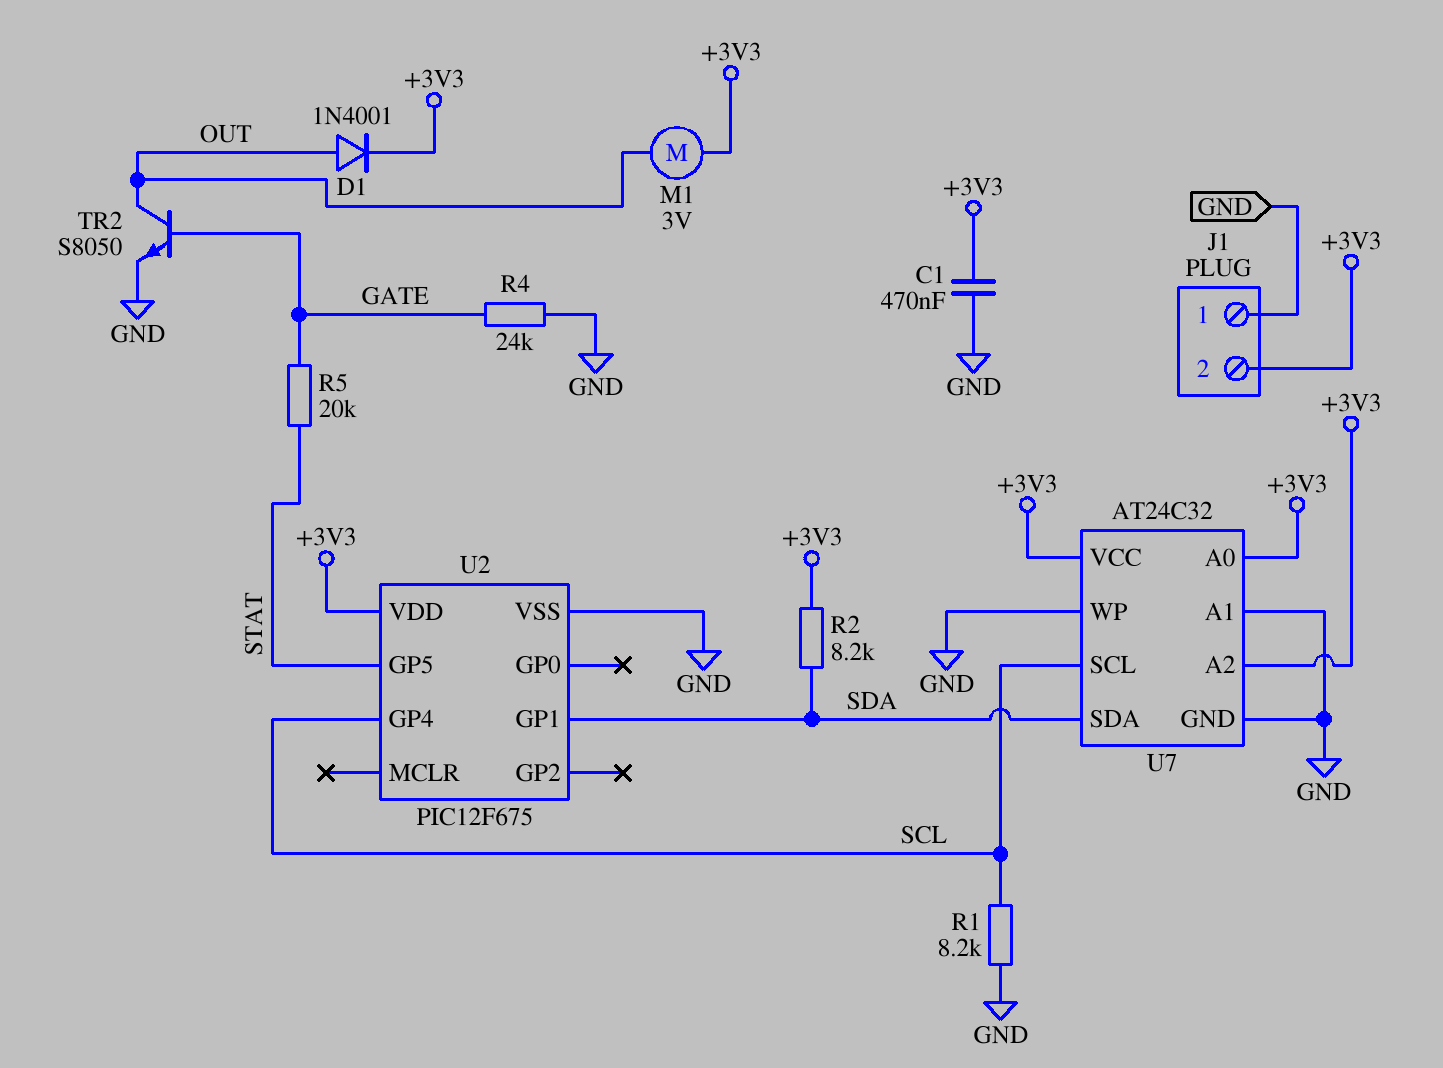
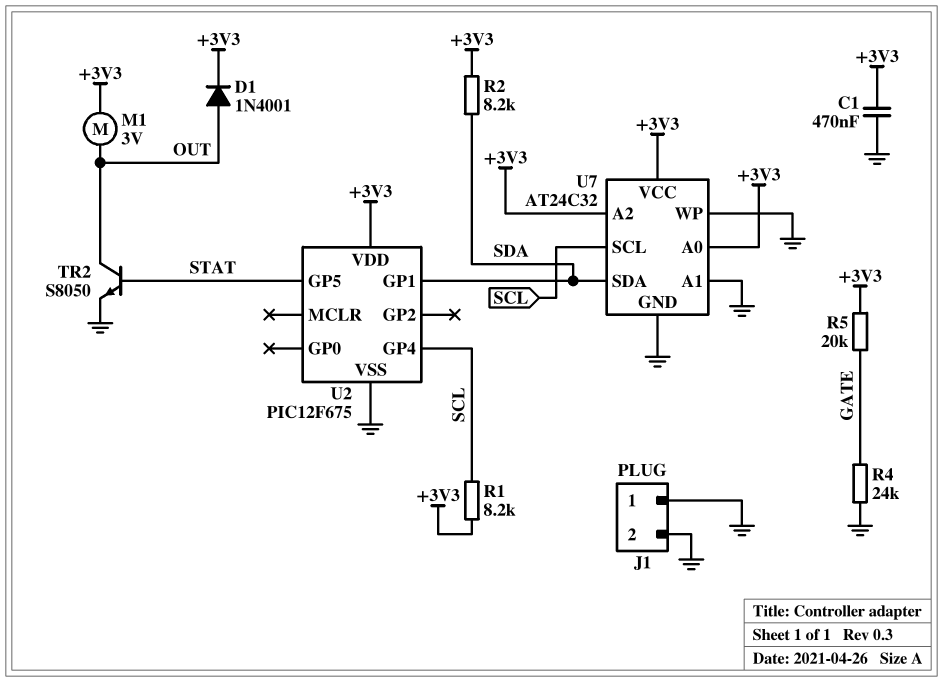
J1 pin 2: +3V3 -> GND
R1: 8.2k (GND, SCL) -> 8.2k (+3V3, SCL)
R5: 20k (GATE, STAT) -> 20k (+3V3, GATE)
TR2: NPN S8050 (B GATE, C OUT, E GND) -> NPN S8050 (B STAT, C OUT, E GND)

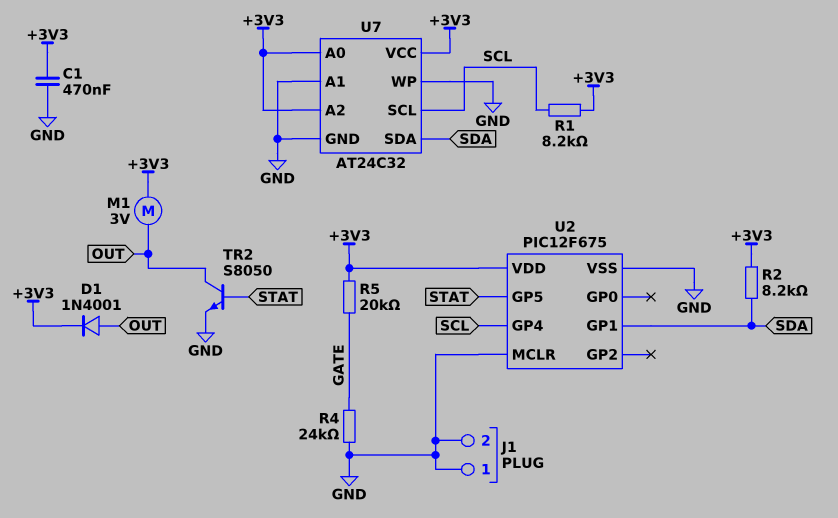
U2 pin MCLR: none -> GND

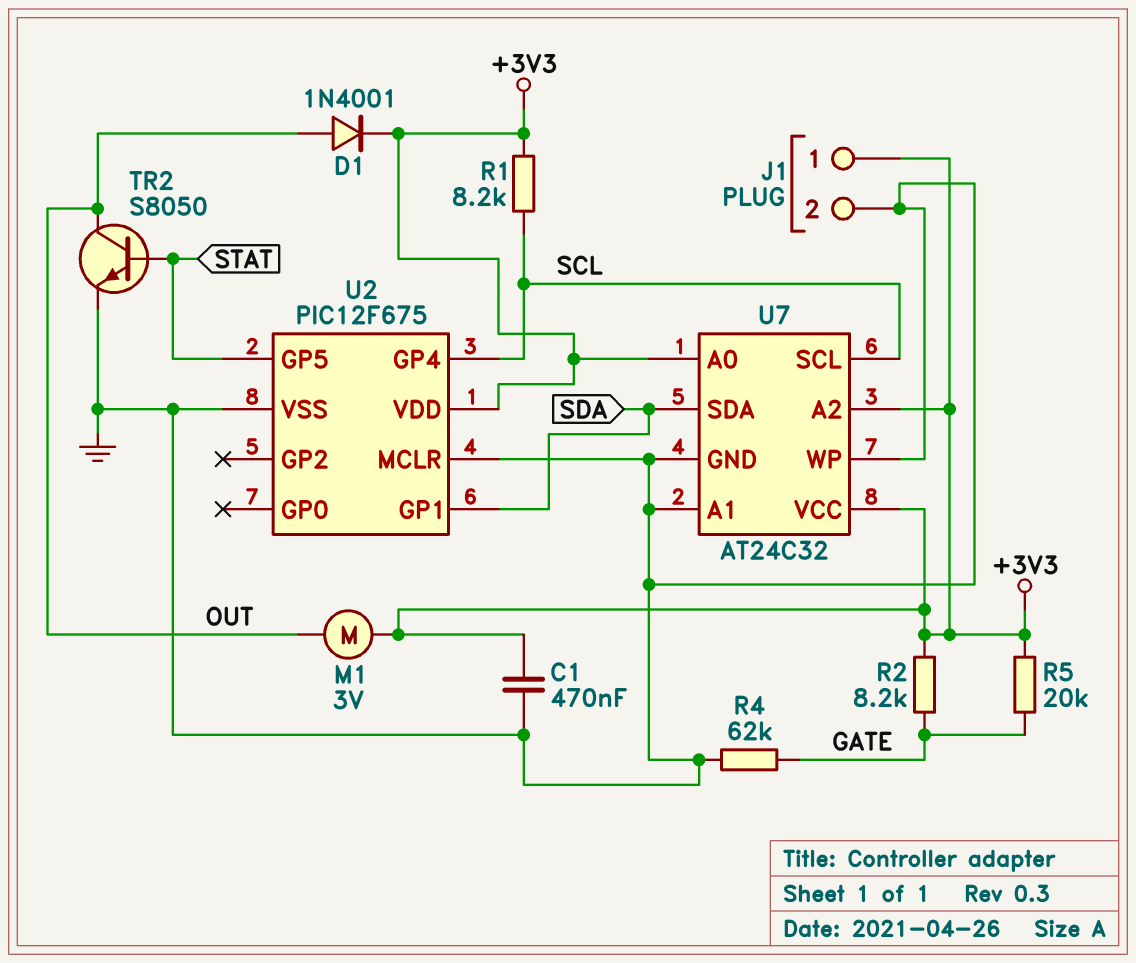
J1 pin 1: GND -> +3V3
R2: 8.2k (+3V3, SDA) -> 8.2k (+3V3, GATE)
R4: 24k (GATE, GND) -> 62k (GATE, GND)

